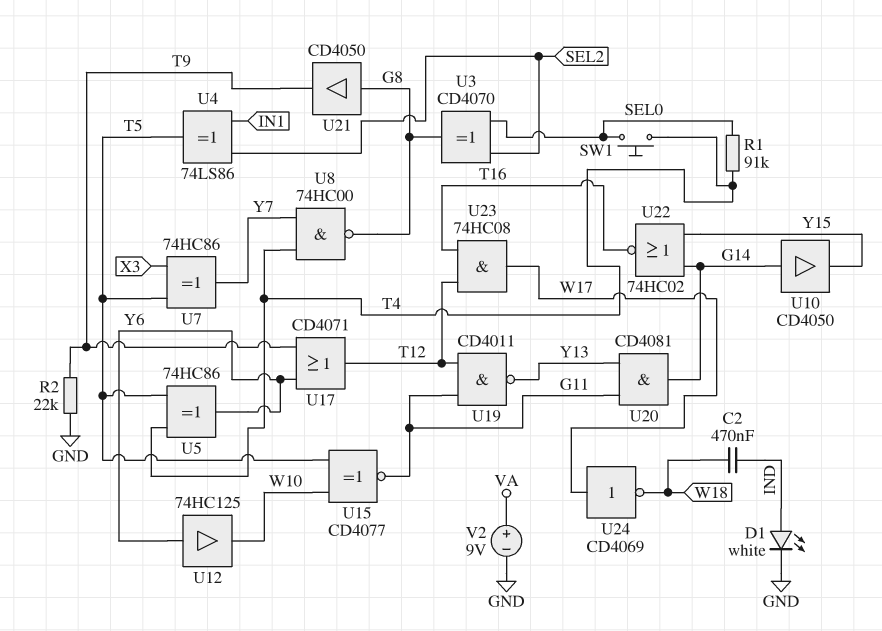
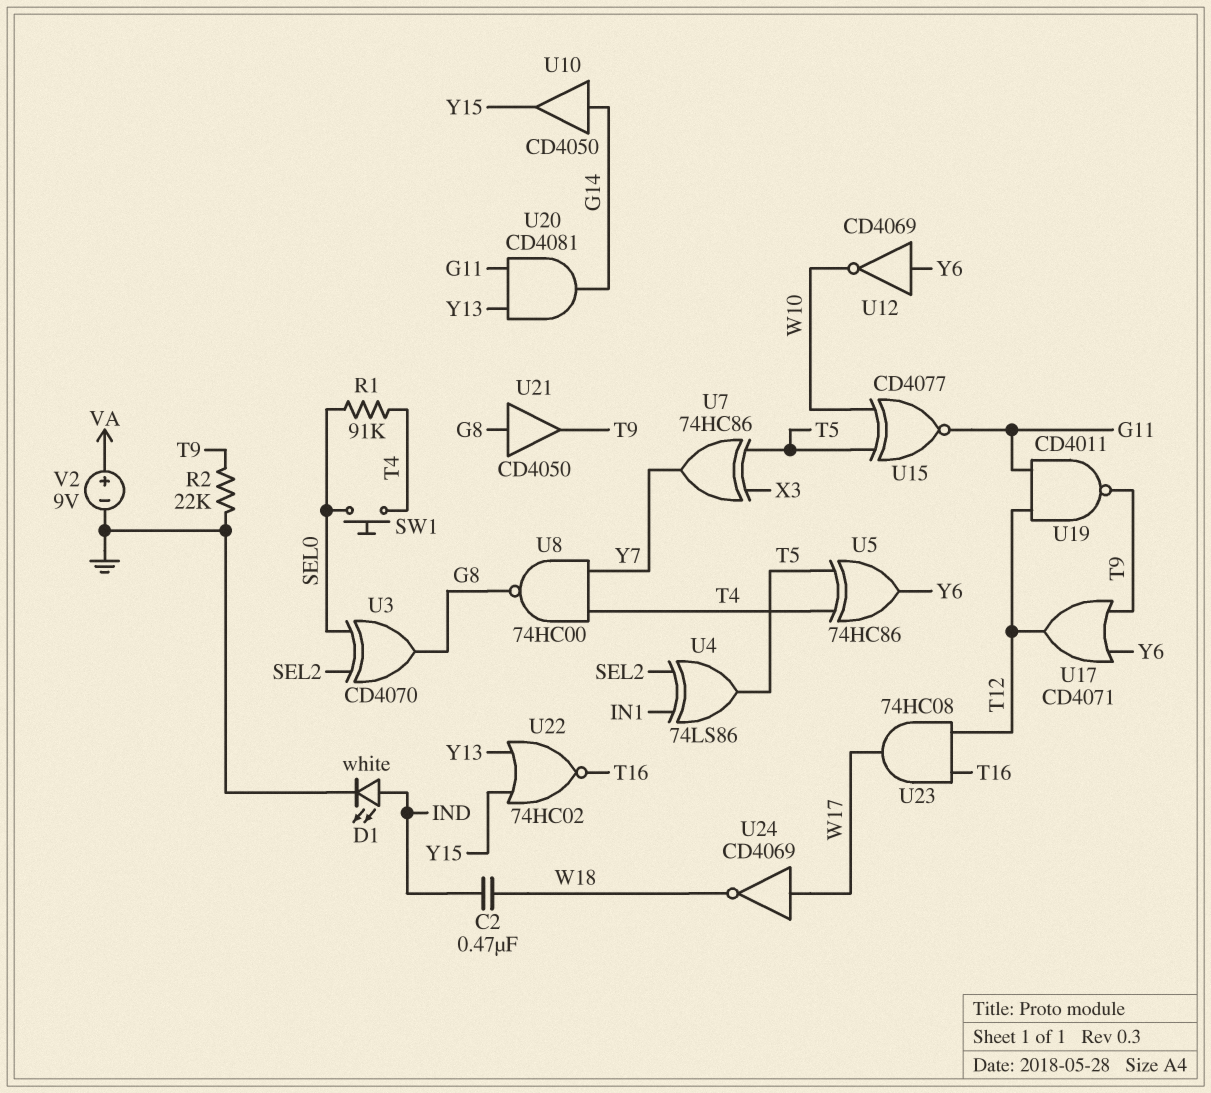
U12: buffer 74HC125 (in Y6, out W10) -> NOT CD4069 (in Y6, out W10)
U19: NAND CD4011 (in G11, in T12, out Y13) -> NAND CD4011 (in G11, in T12, out T9)
U22: NOR 74HC02 (in G14, in Y15, out T16) -> NOR 74HC02 (in Y13, in Y15, out T16)

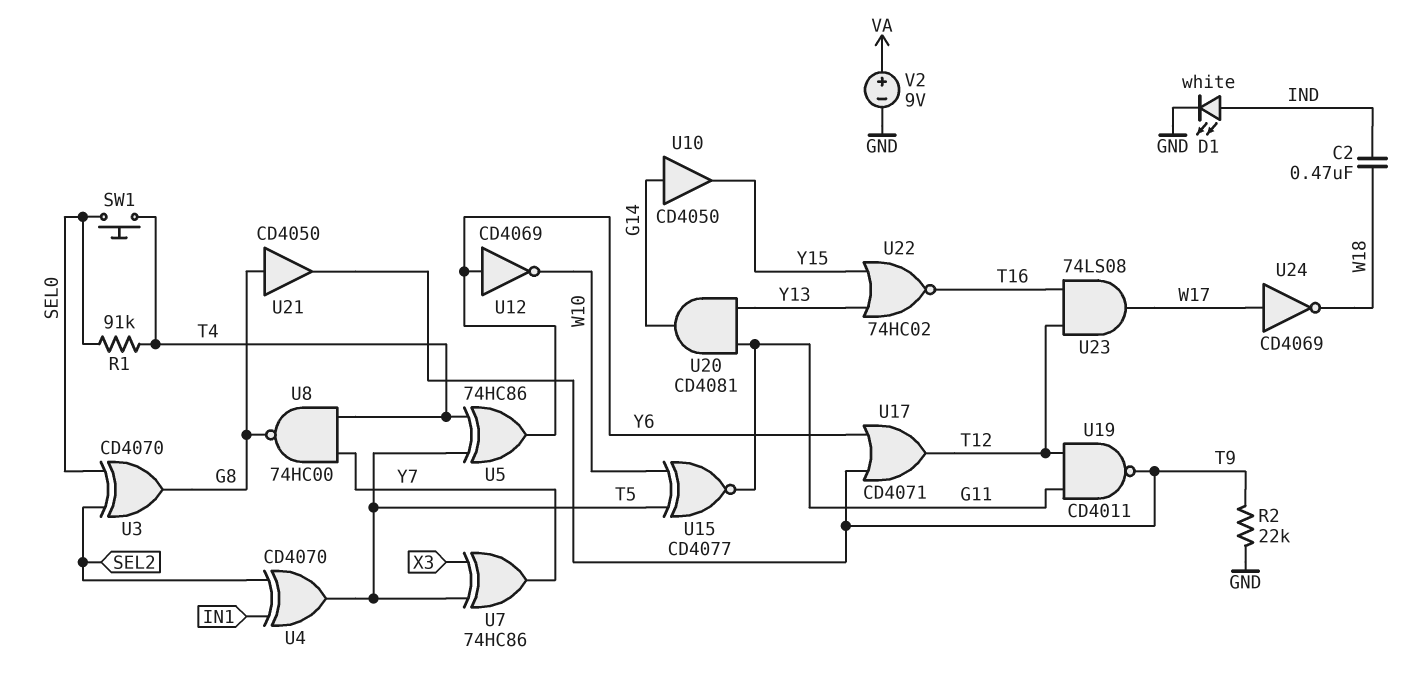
U4: XOR 74LS86 (in IN1, in SEL2, out T5) -> XOR CD4070 (in IN1, in SEL2, out T5)
U23: AND 74HC08 (in T12, in T16, out W17) -> AND 74LS08 (in T12, in T16, out W17)

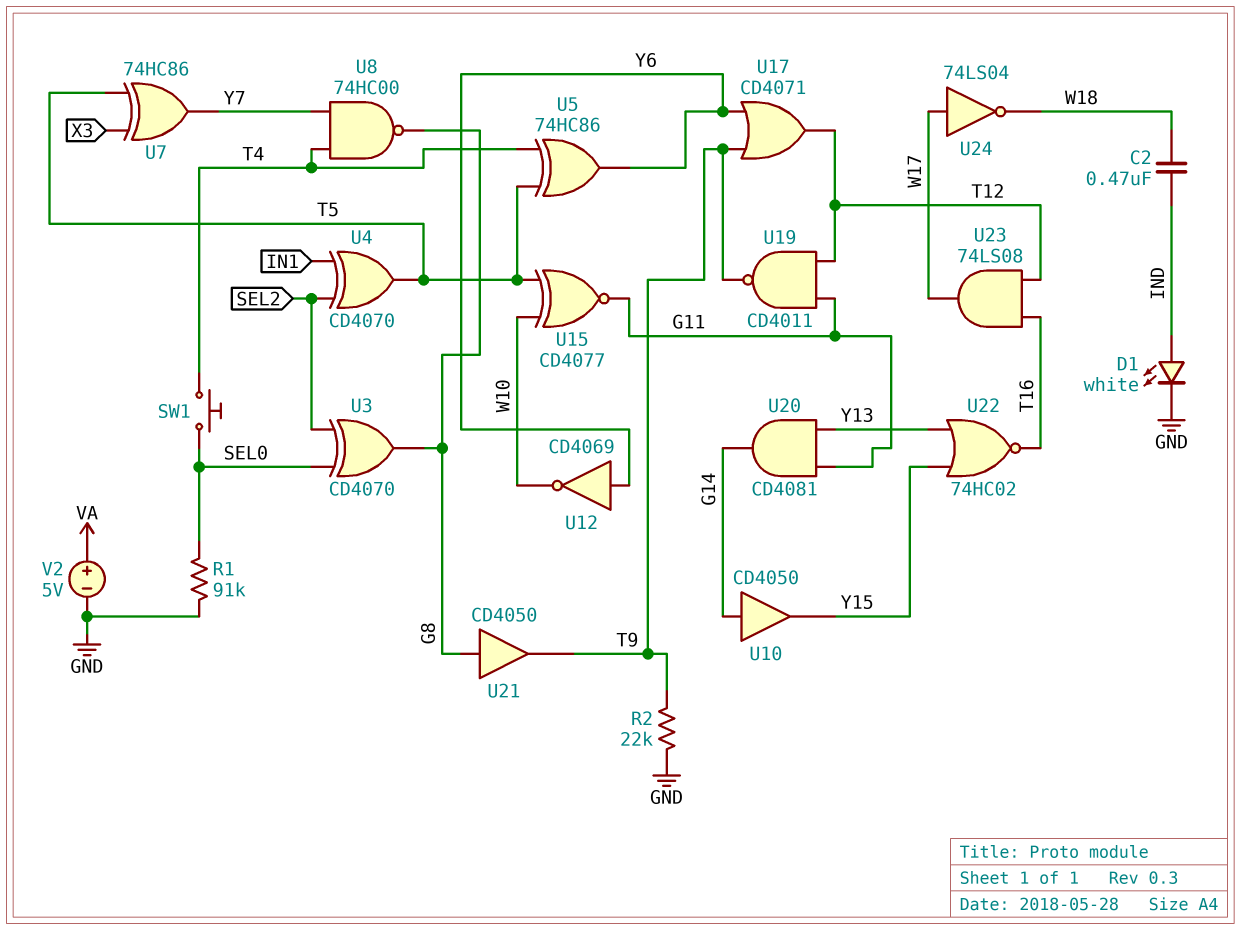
R1: 91k (SEL0, T4) -> 91k (GND, SEL0)
U24: NOT CD4069 (in W17, out W18) -> NOT 74LS04 (in W17, out W18)
V2: 9V (plus VA, minus GND) -> 5V (plus VA, minus GND)

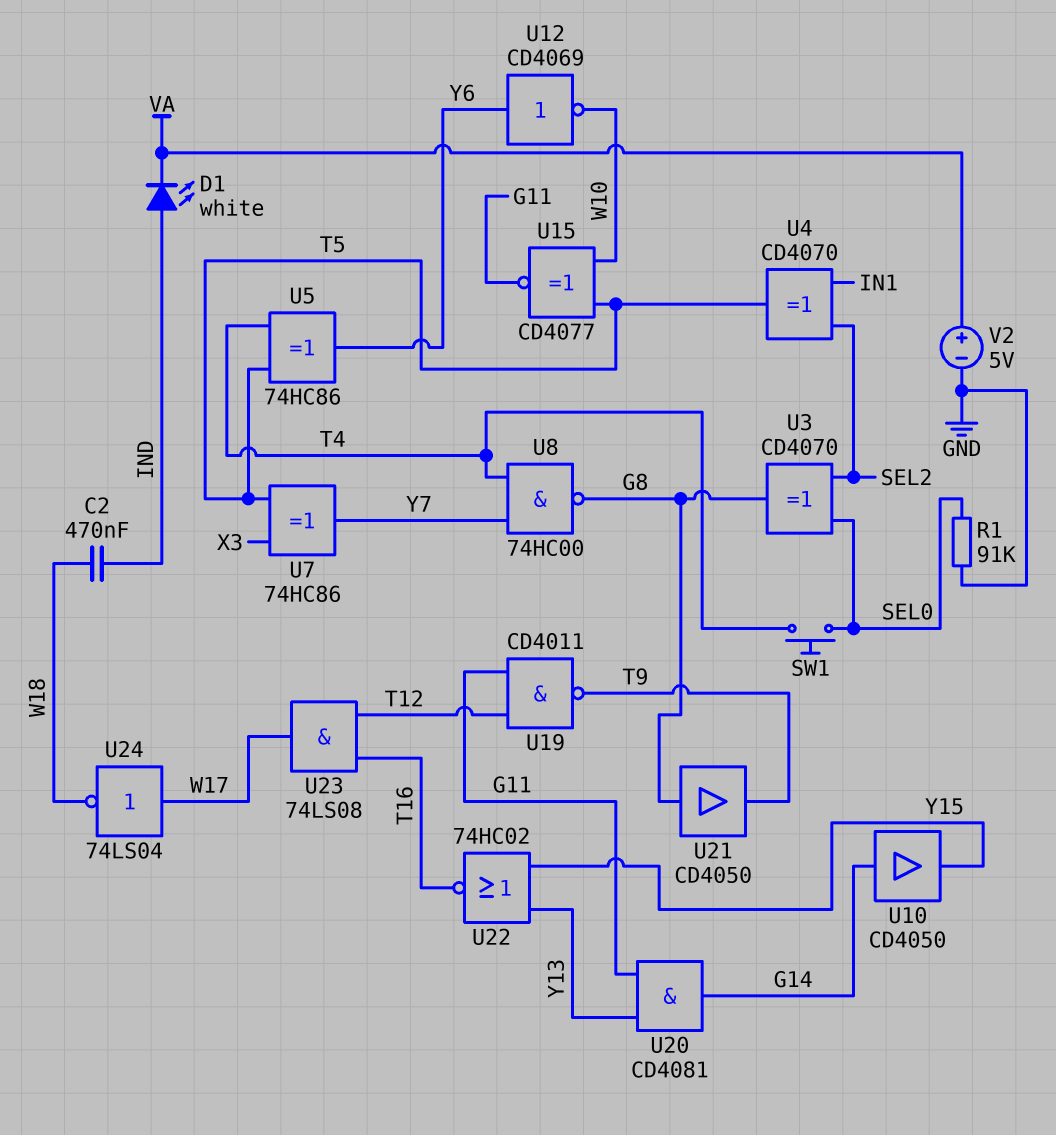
D1: LED white (A IND, K GND) -> LED white (A IND, K VA)
R2: 22k (GND, T9) -> none
U17: OR CD4071 (in T9, in Y6, out T12) -> none

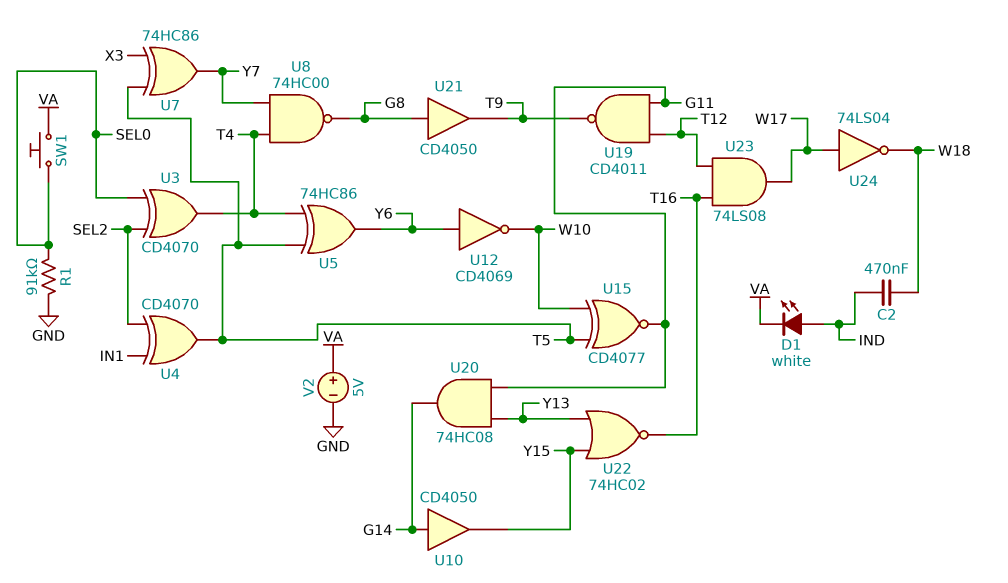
SW1: button (SEL0, T4) -> button (SEL0, VA)
U3: XOR CD4070 (in SEL0, in SEL2, out G8) -> XOR CD4070 (in SEL0, in SEL2, out T4)
U20: AND CD4081 (in G11, in Y13, out G14) -> AND 74HC08 (in G11, in Y13, out G14)

